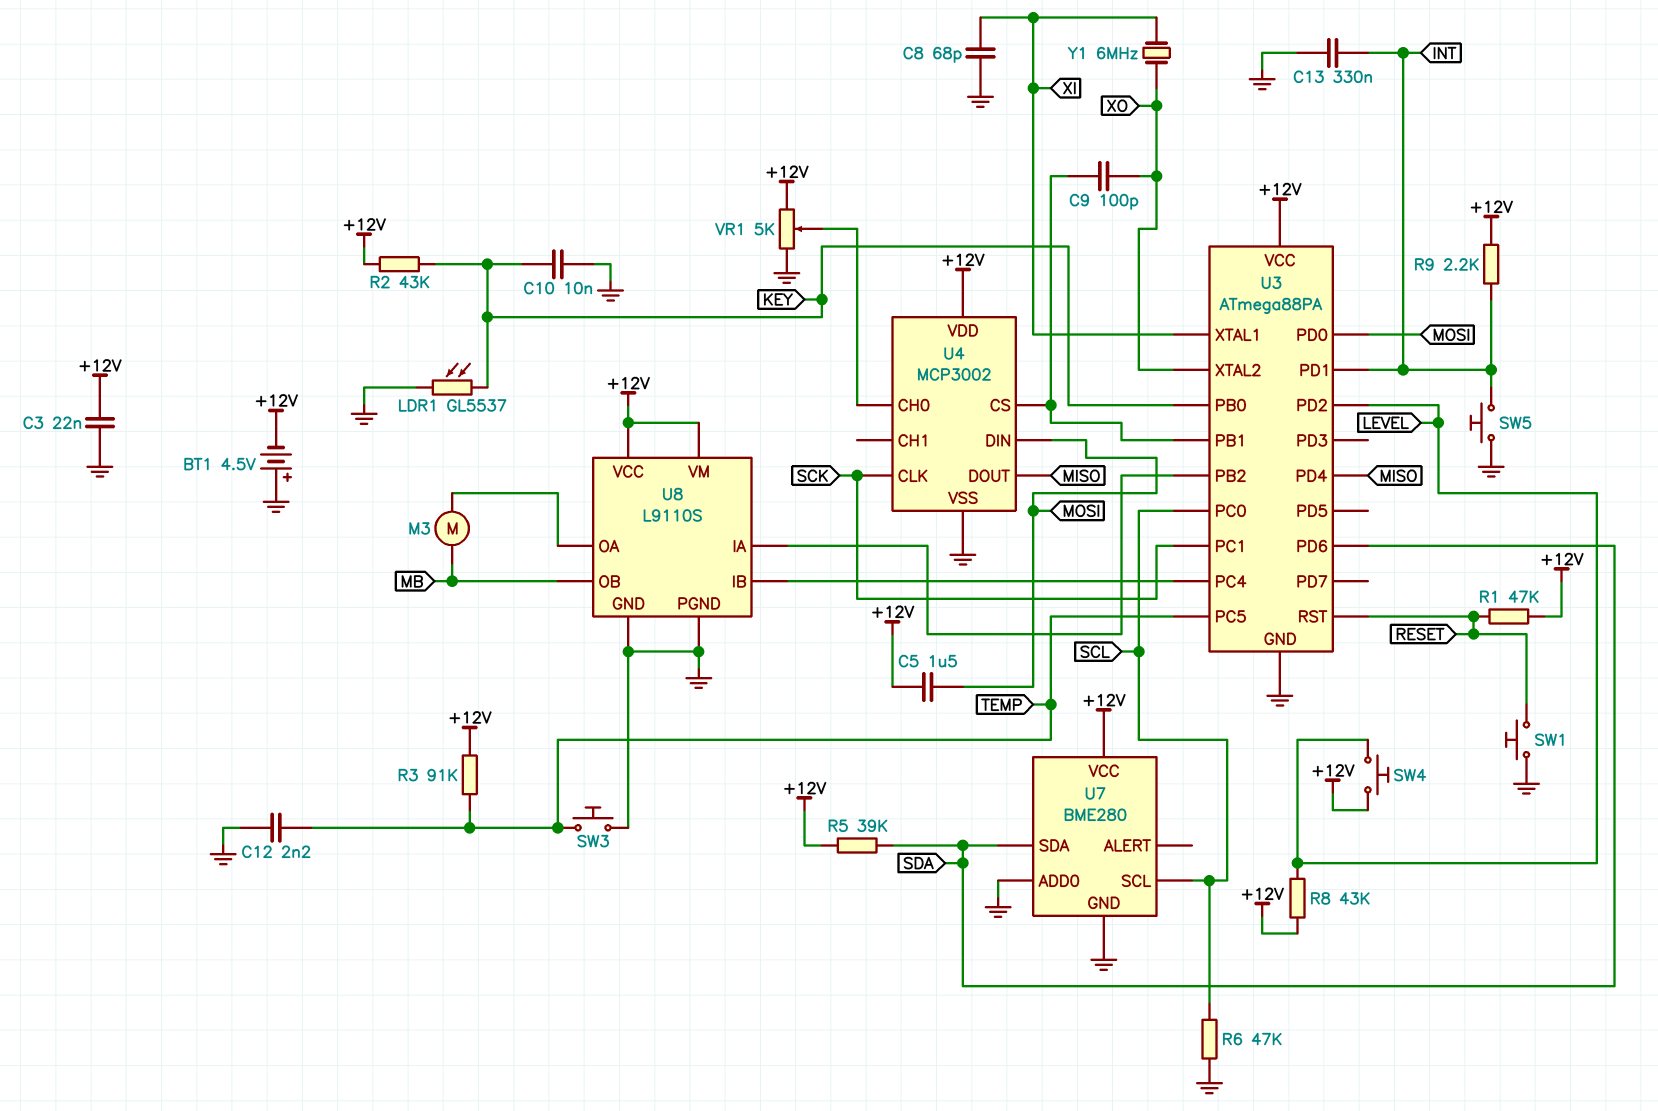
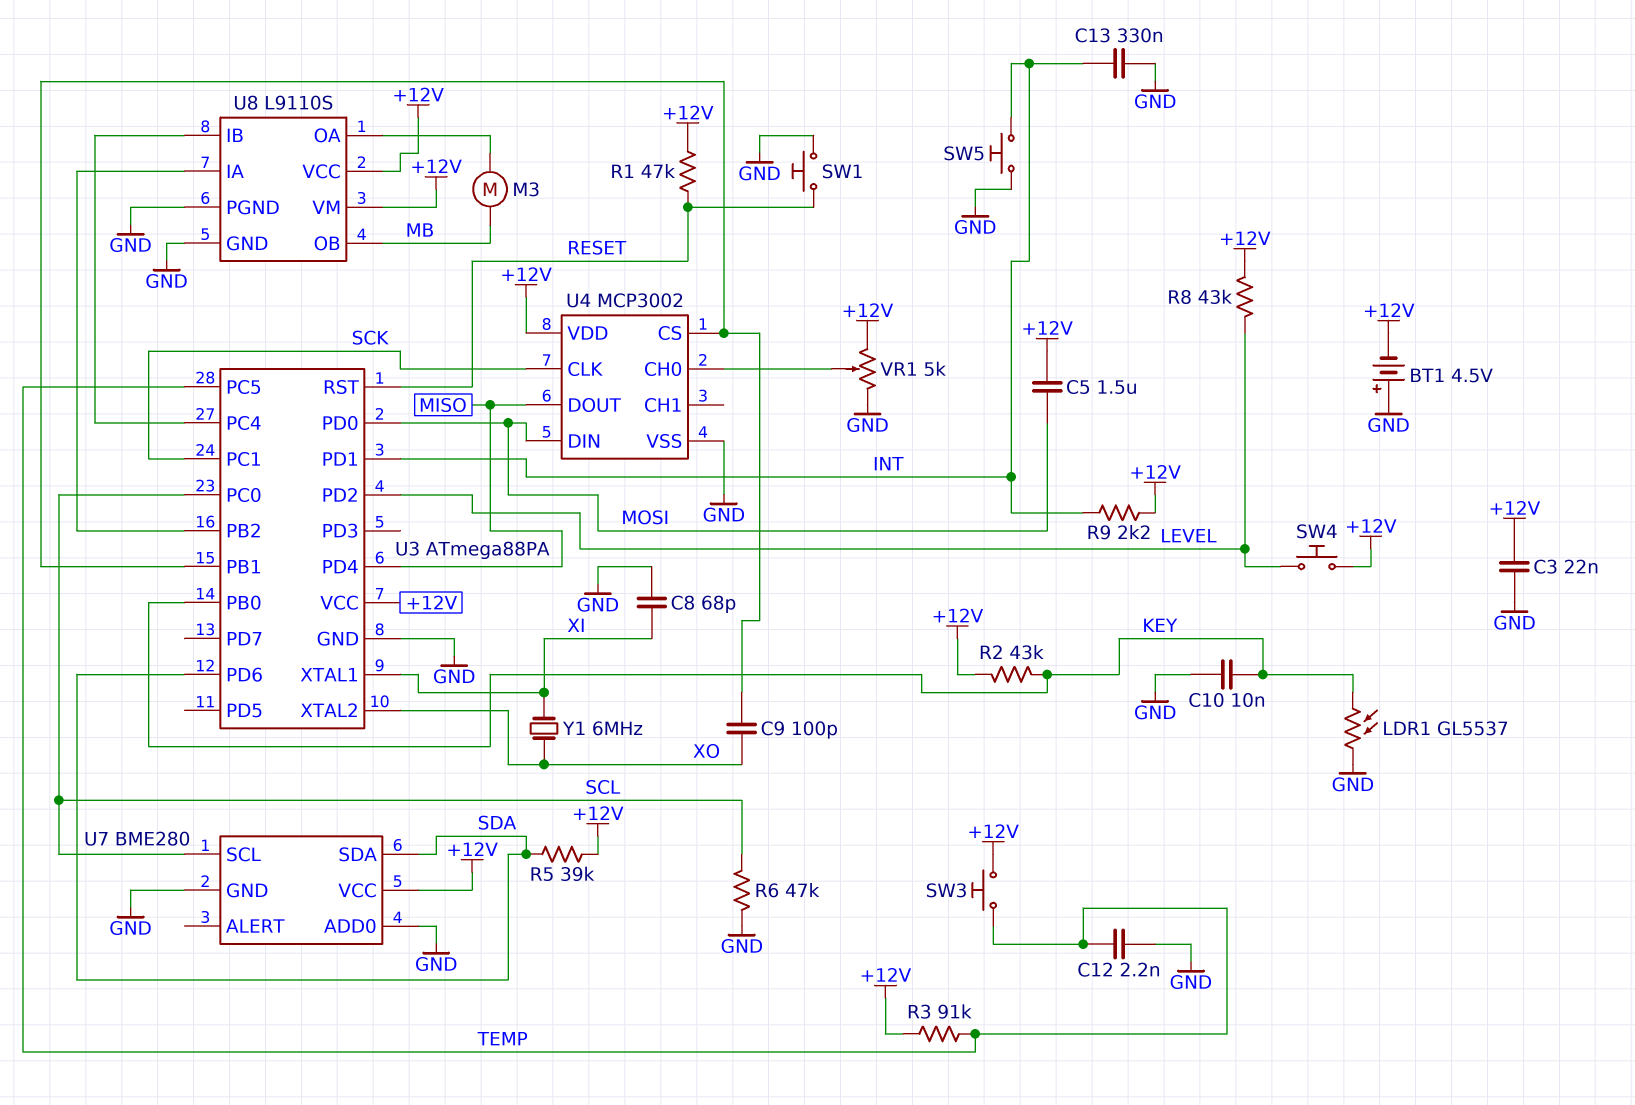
SW3: button (GND, TEMP) -> button (+12V, TEMP)

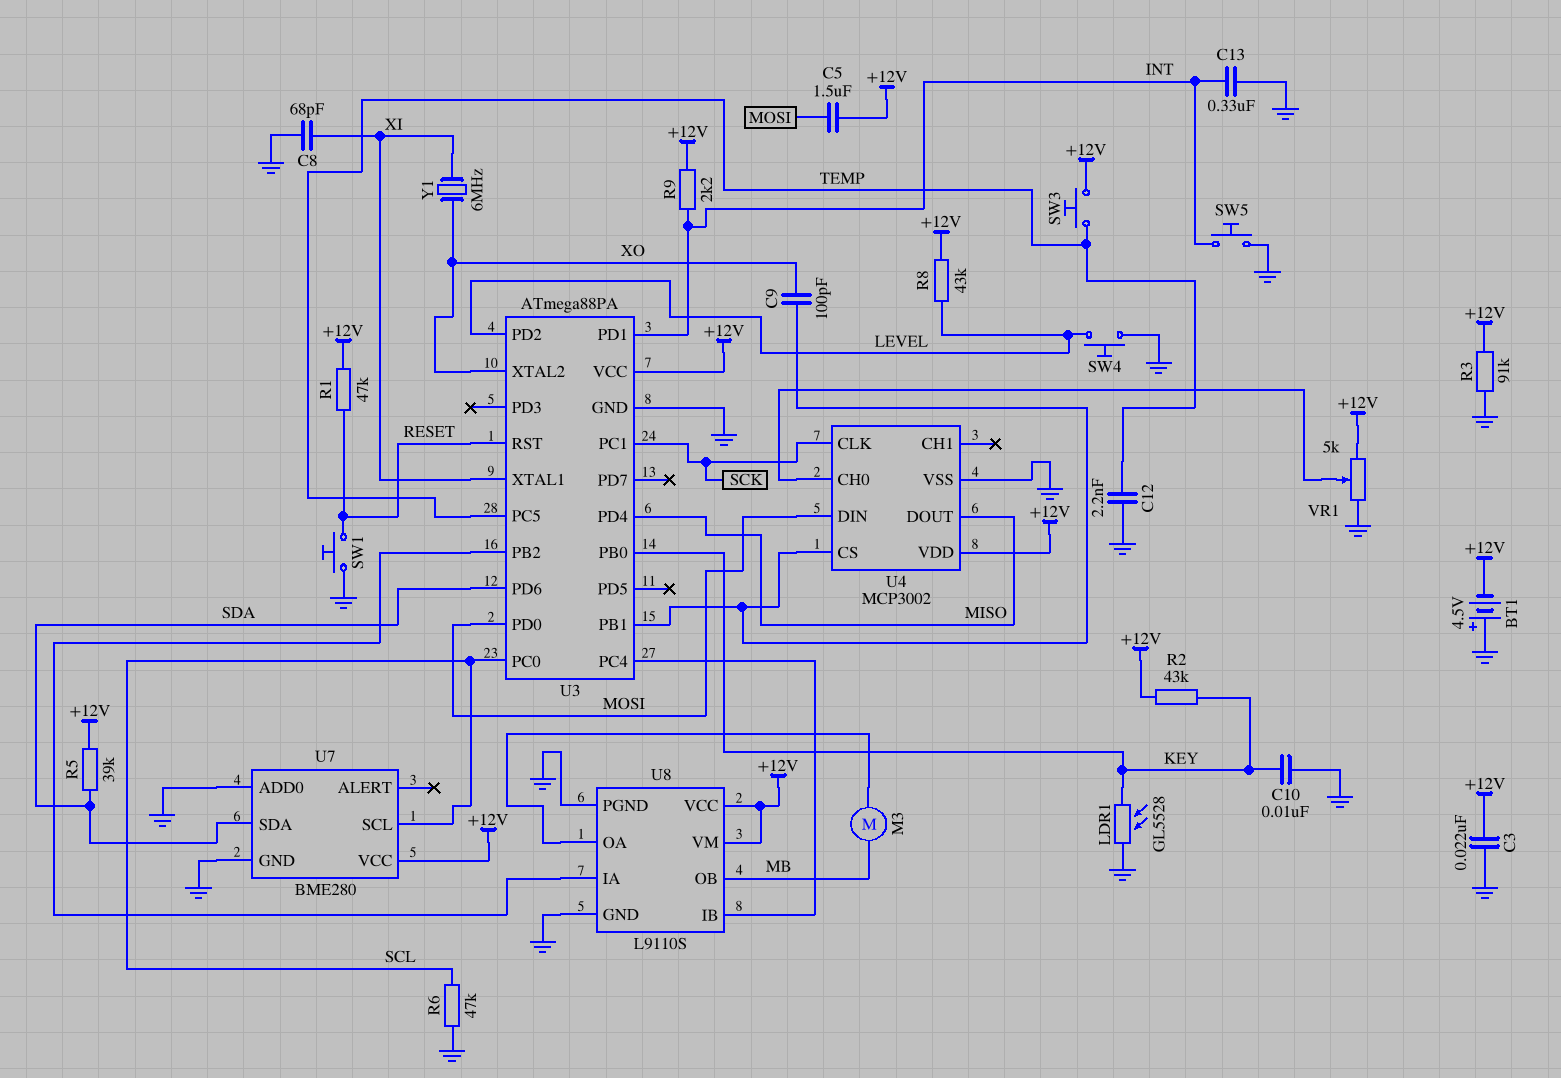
LDR1: GL5537 (GND, KEY) -> GL5528 (GND, KEY)
R3: 91k (+12V, TEMP) -> 91k (+12V, GND)
SW4: button (+12V, LEVEL) -> button (GND, LEVEL)

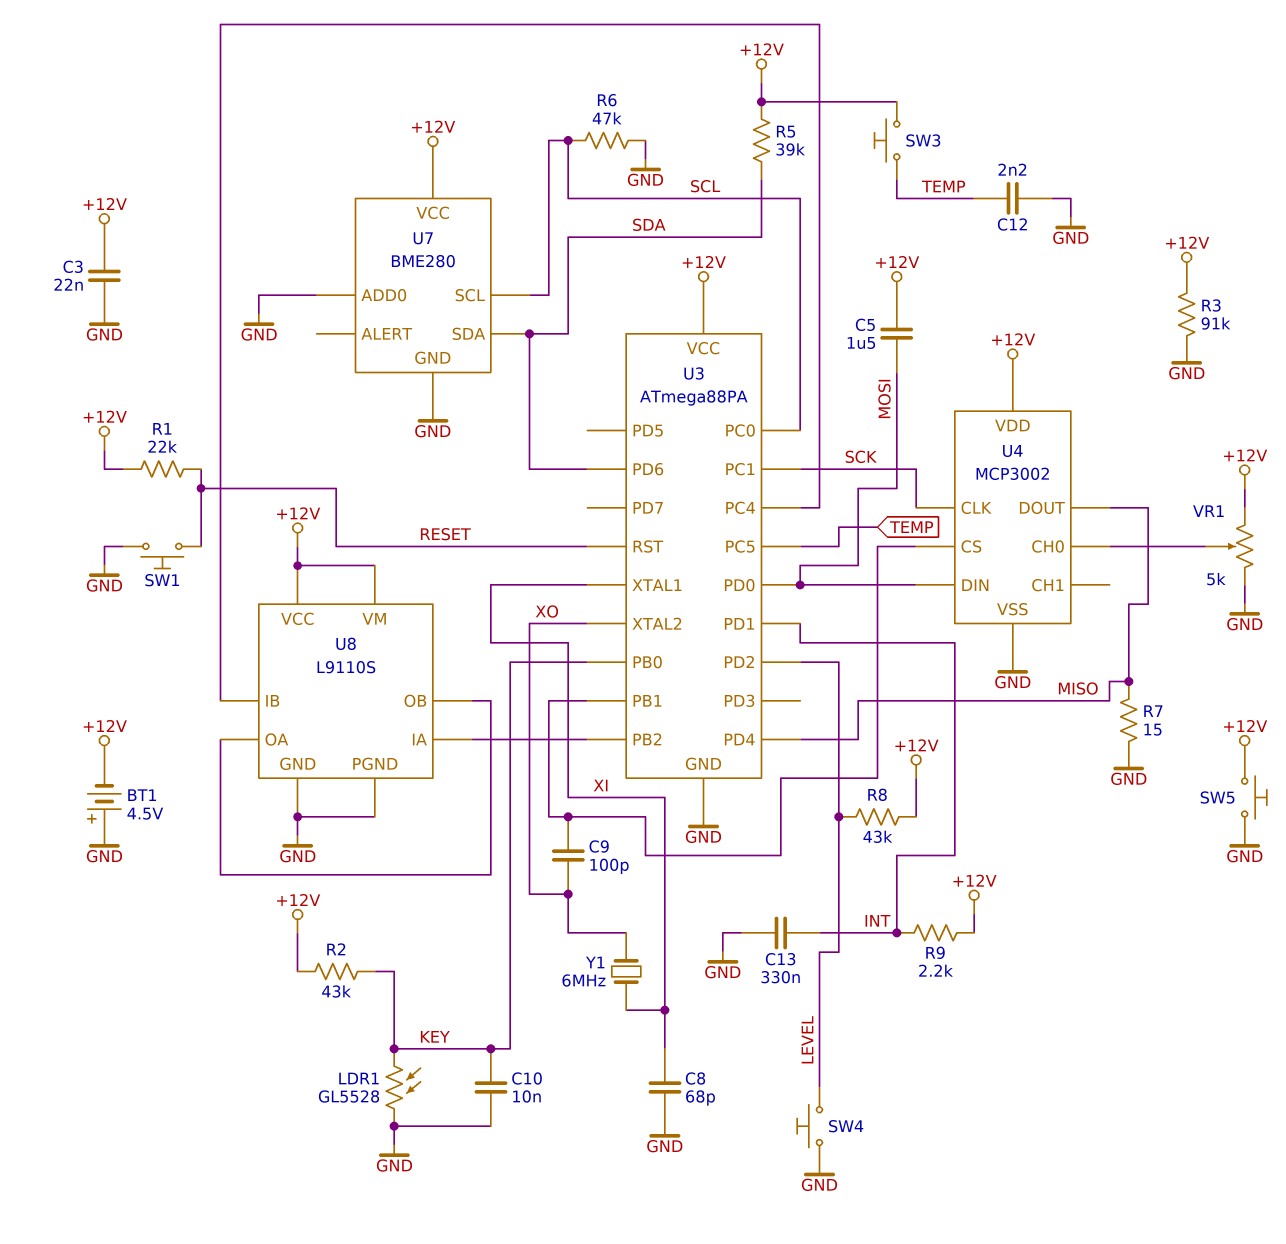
M3: motor (MB, U8/OA) -> none
R1: 47k (+12V, RESET) -> 22k (+12V, RESET)
R7: none -> 15 (GND, MISO)
SW5: button (GND, INT) -> button (+12V, GND)
U8 pin OB: MB -> U8/OA

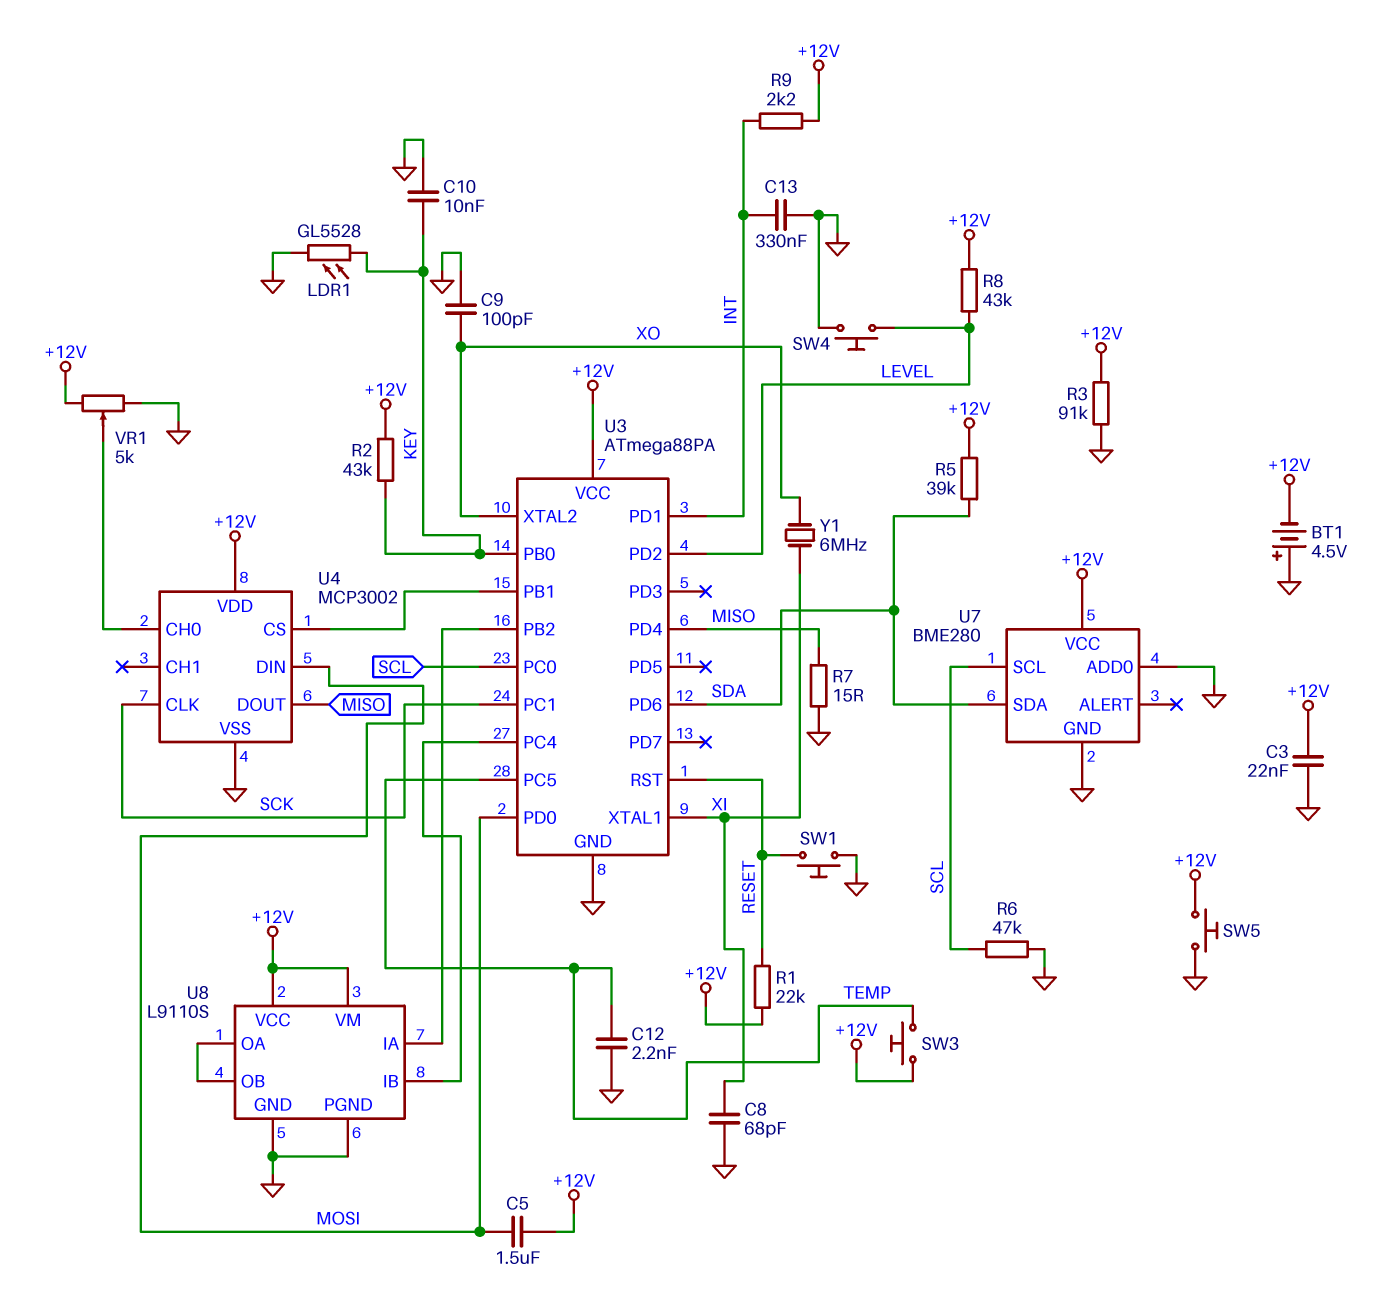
C9: 100pF (U3/PB1, XO) -> 100pF (GND, XO)

